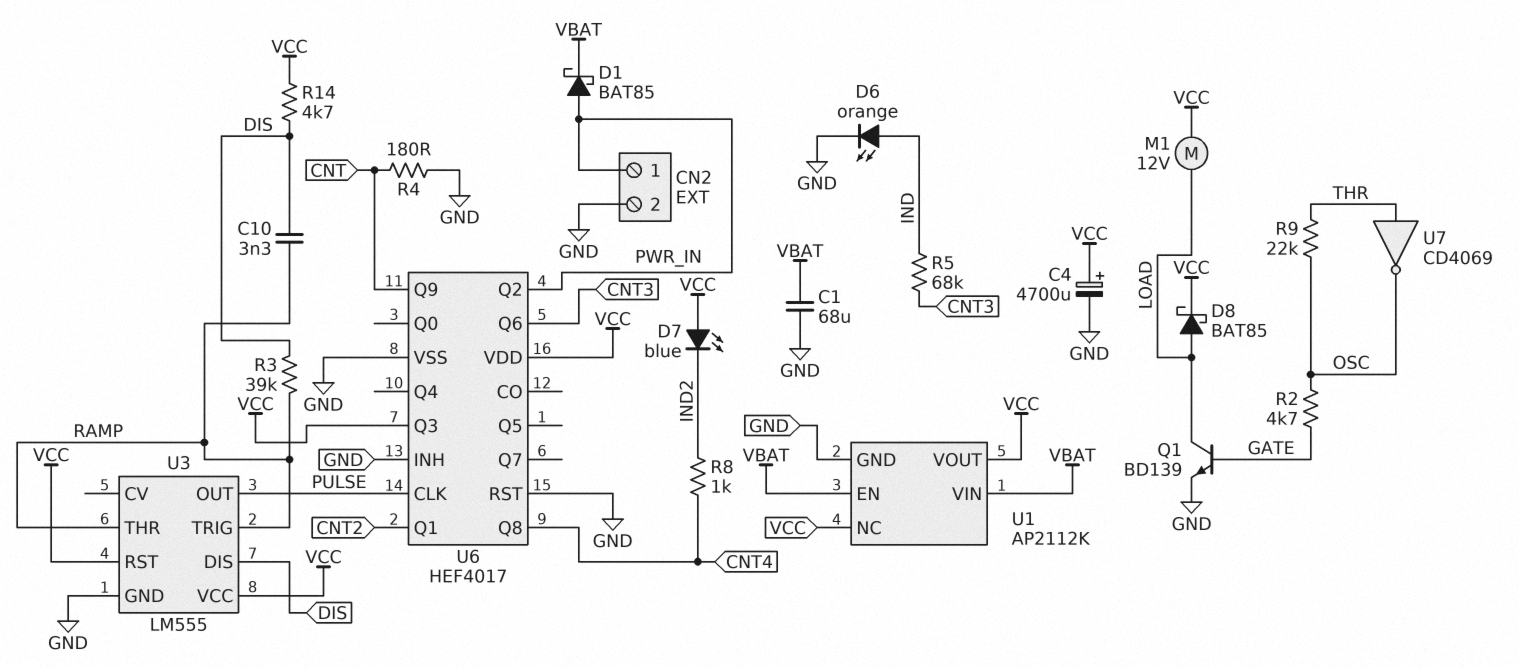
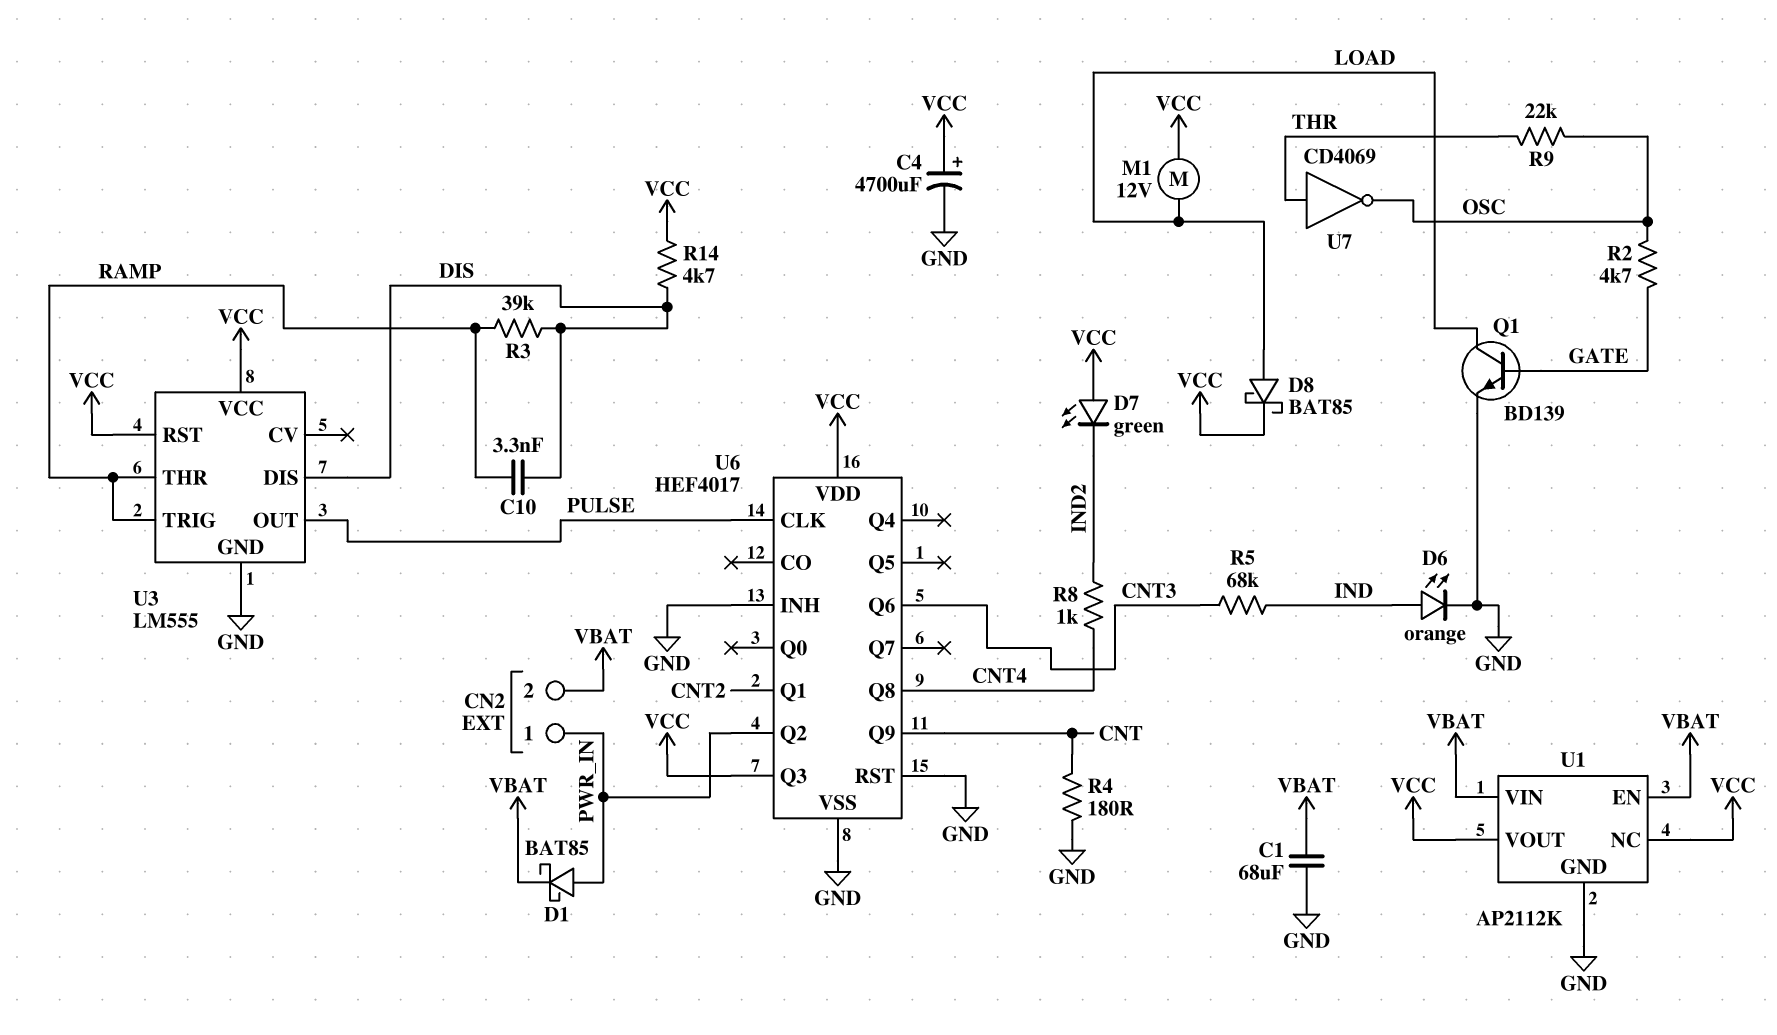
CN2 pin 2: GND -> VBAT
D7: LED blue (A VCC, K IND2) -> LED green (A VCC, K IND2)

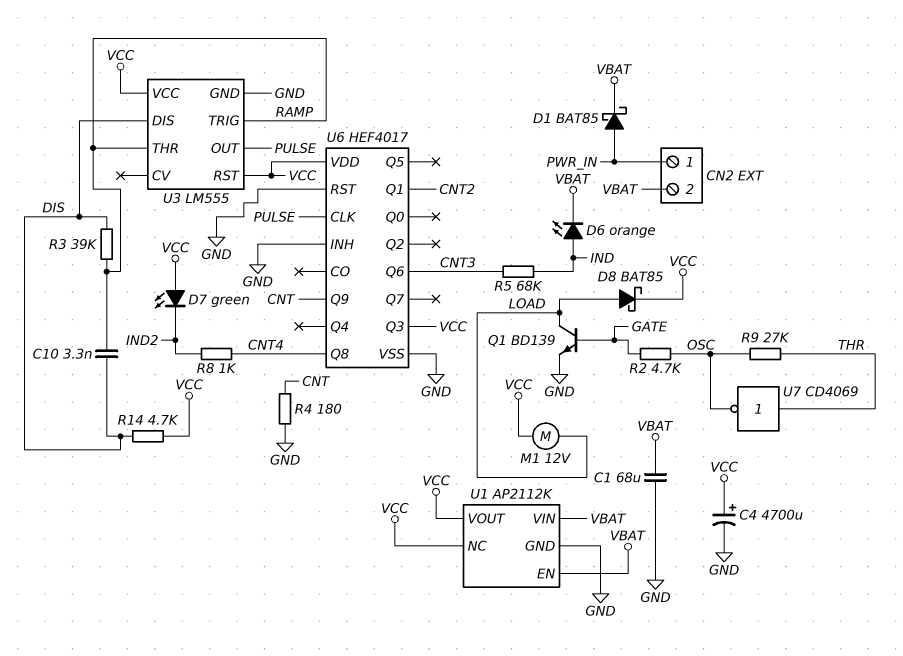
D6: LED orange (A IND, K GND) -> LED orange (A IND, K VBAT)
R9: 22k (OSC, THR) -> 27k (OSC, THR)
U6 pin Q2: PWR_IN -> none

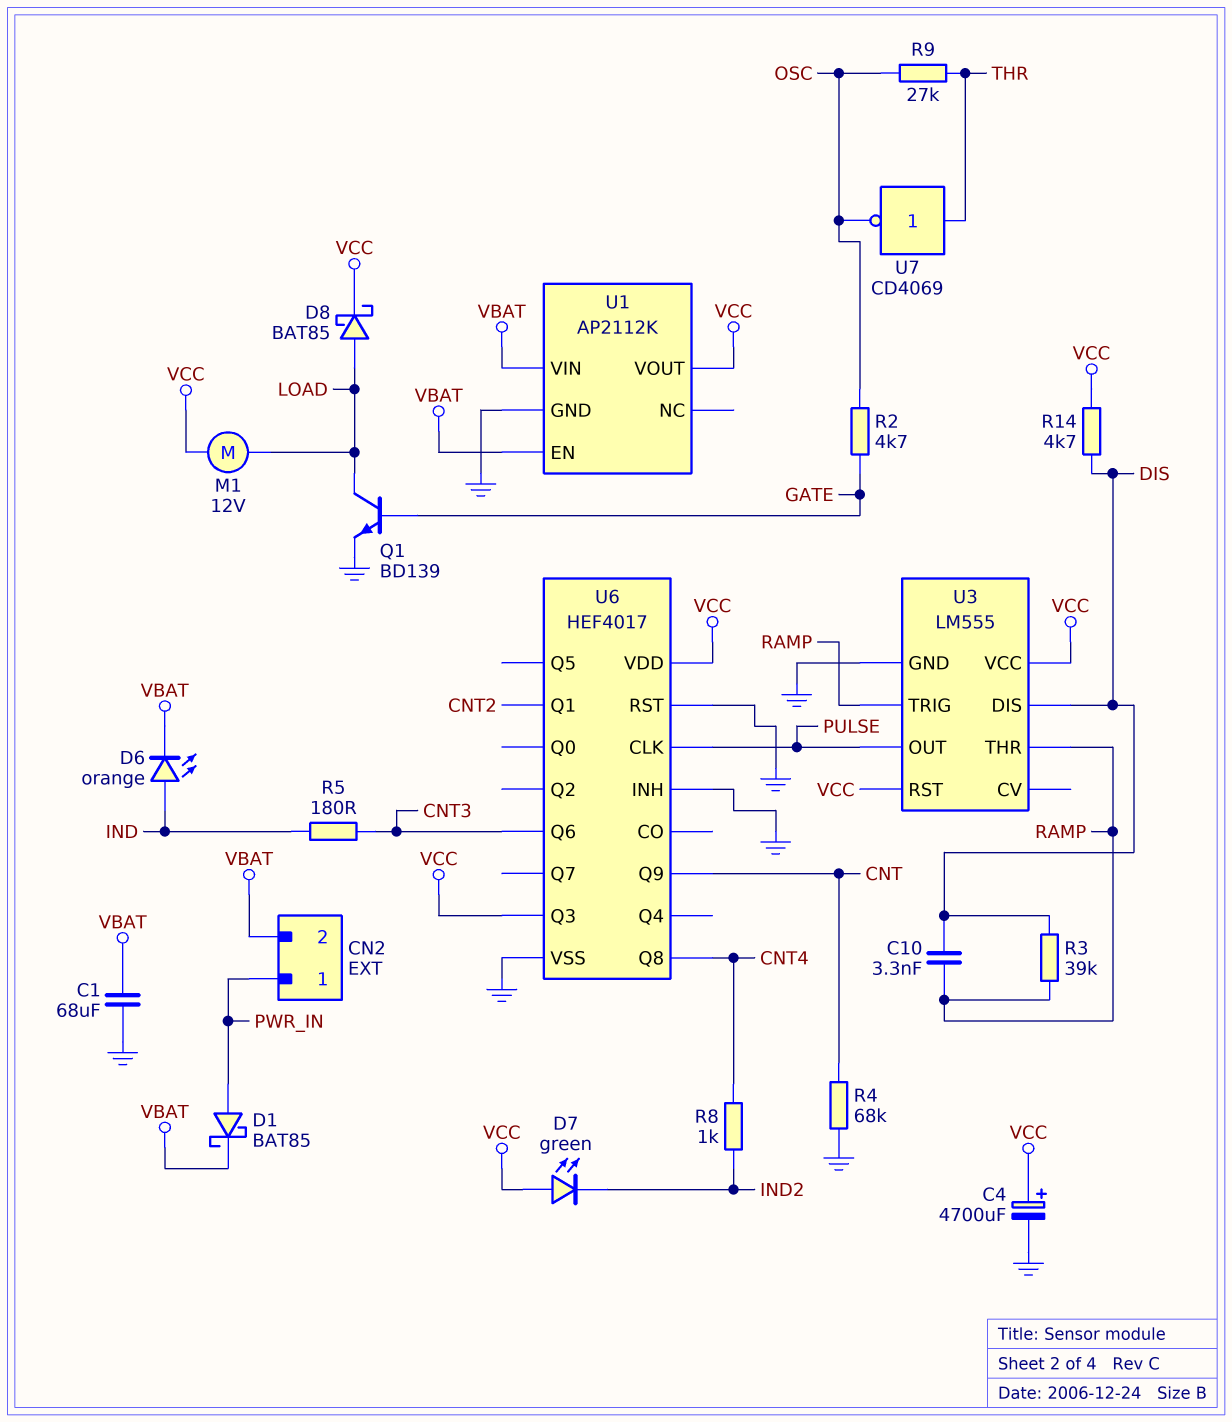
R4: 180 (CNT, GND) -> 68k (CNT, GND)
R5: 68k (CNT3, IND) -> 180 (CNT3, IND)
U1 pin NC: VCC -> none

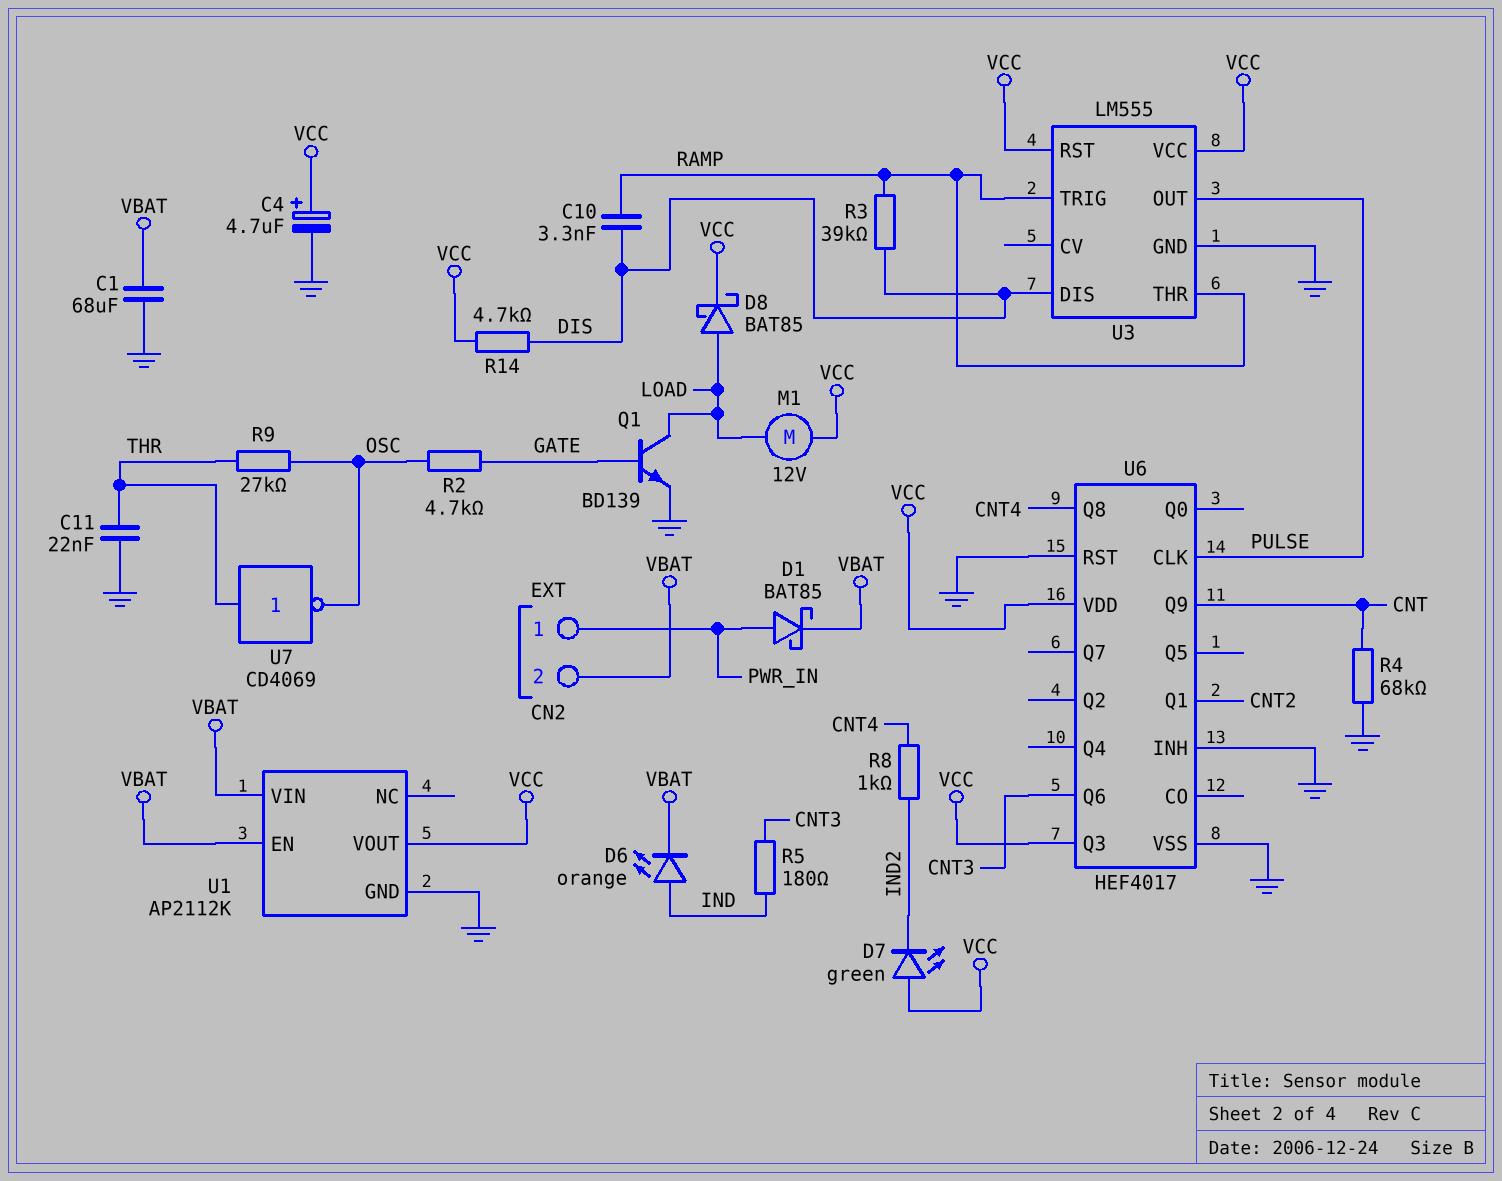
C4: 4700uF (plus VCC, minus GND) -> 4.7uF (plus VCC, minus GND)
C11: none -> 22nF (GND, THR)

